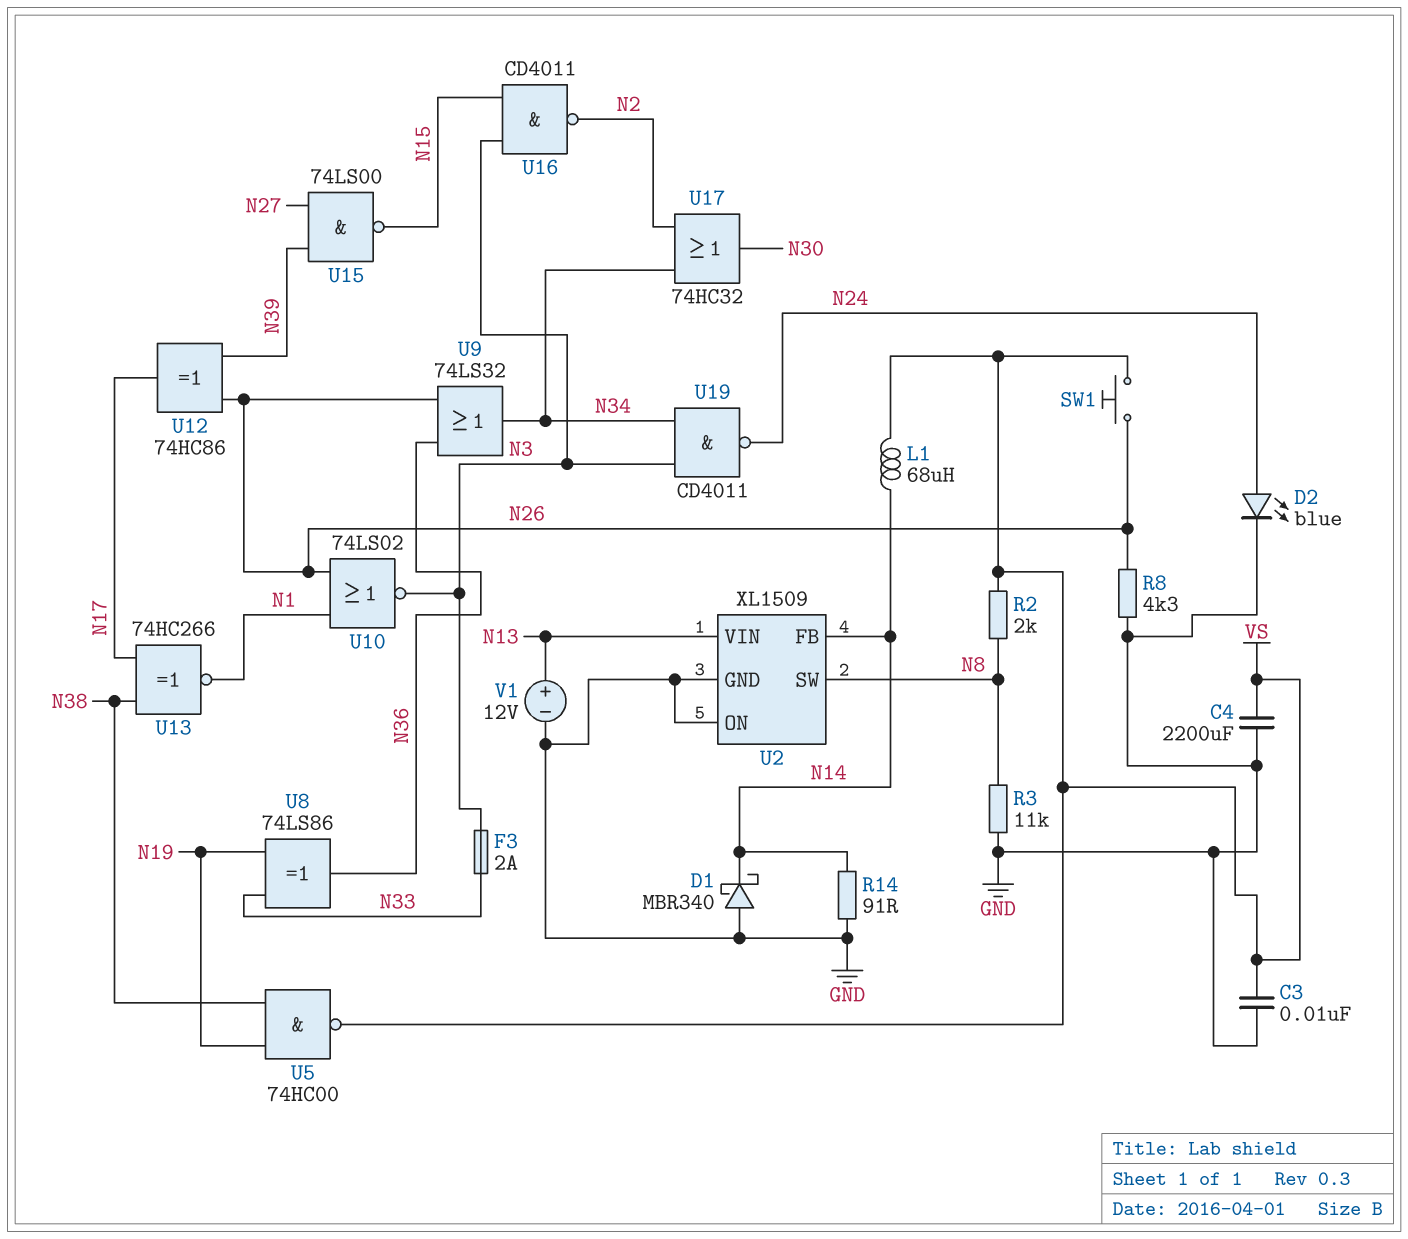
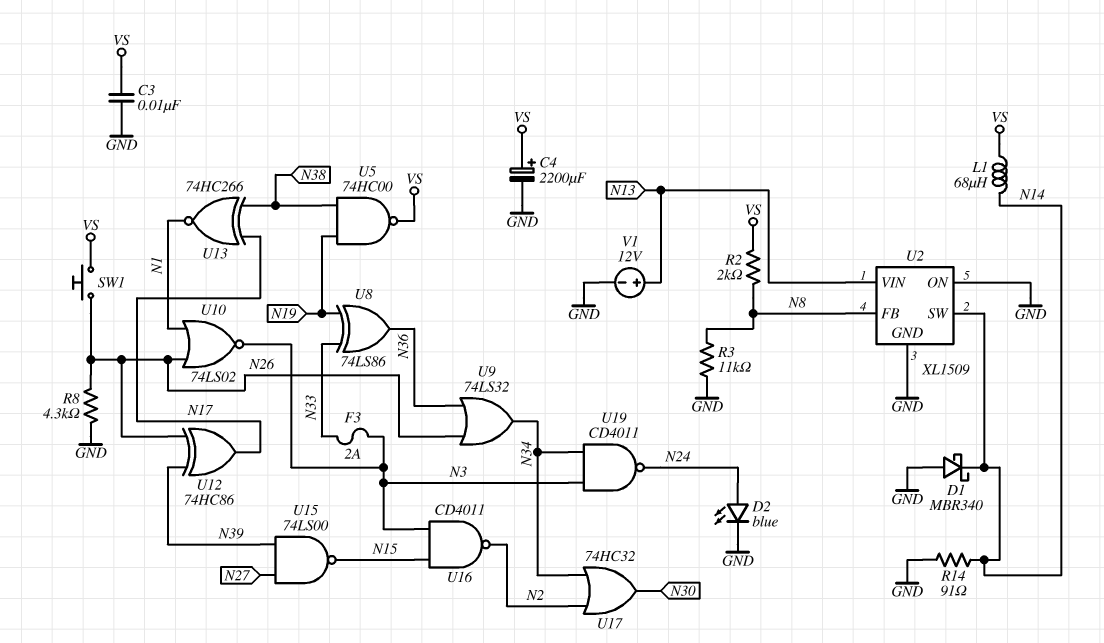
C4: 2200uF (GND, VS) -> 2200uF (plus VS, minus GND)
U2 pin FB: N14 -> N8
U2 pin SW: N8 -> N14

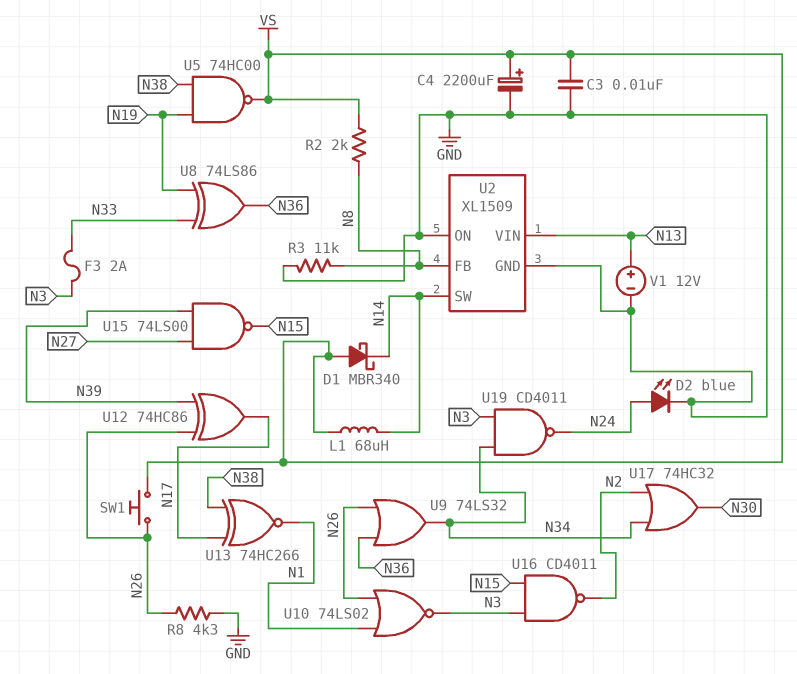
D1: schottky MBR340 (A GND, K N14) -> schottky MBR340 (A VS, K N14)
R14: 91 (GND, N14) -> none

